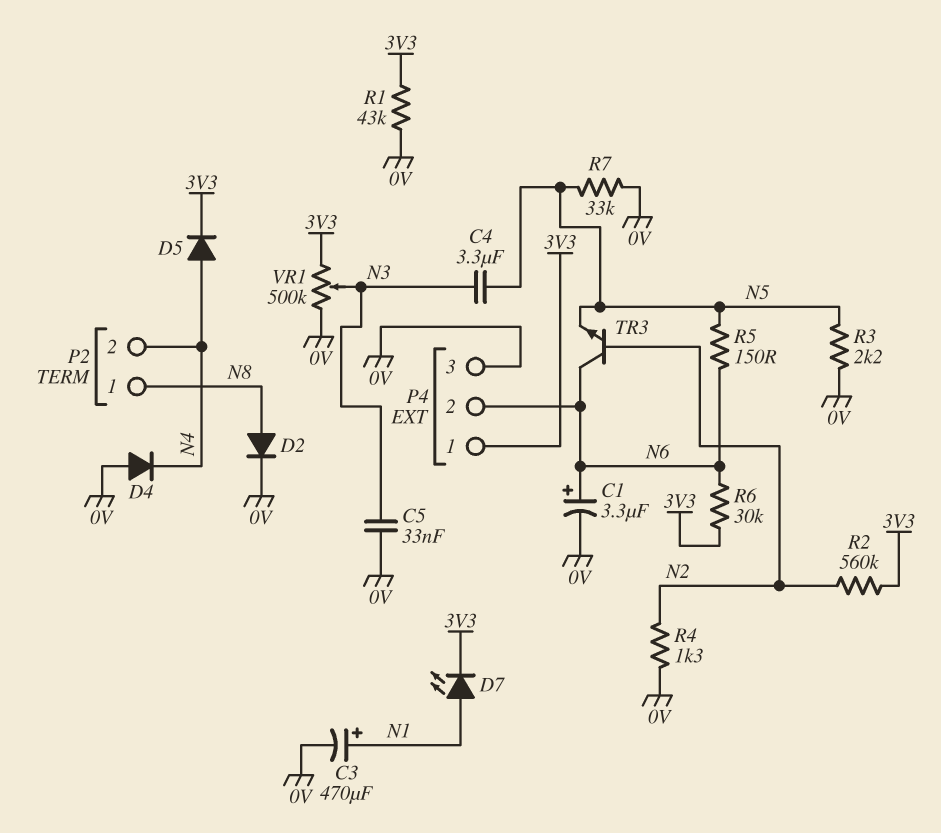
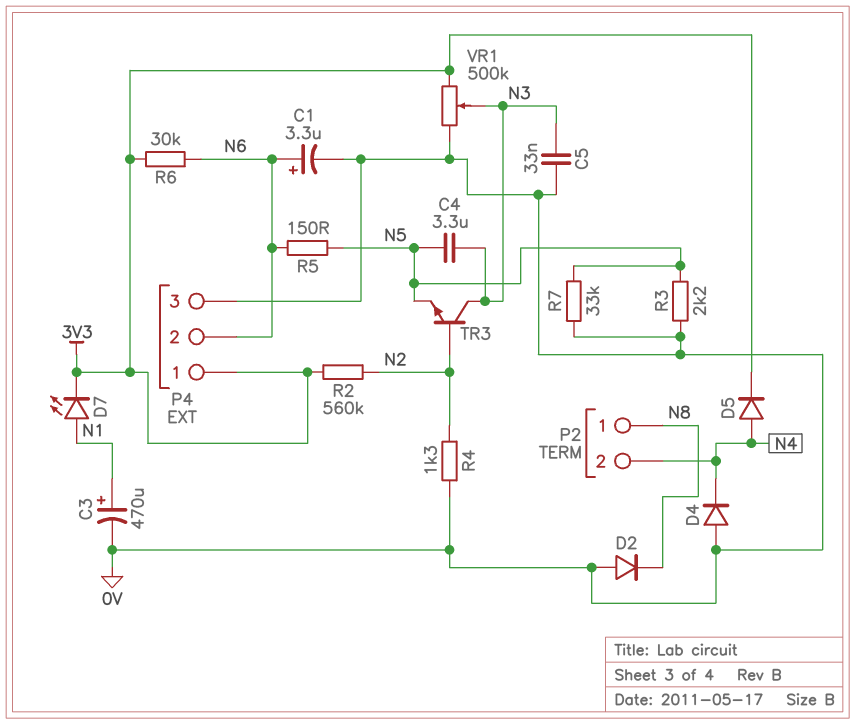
D2: diode (A N8, K 0V) -> diode (A 0V, K N8)
R1: 43k (0V, 3V3) -> none
TR3: NPN (B N2, C N6, E N5) -> NPN (B N2, C N3, E N5)

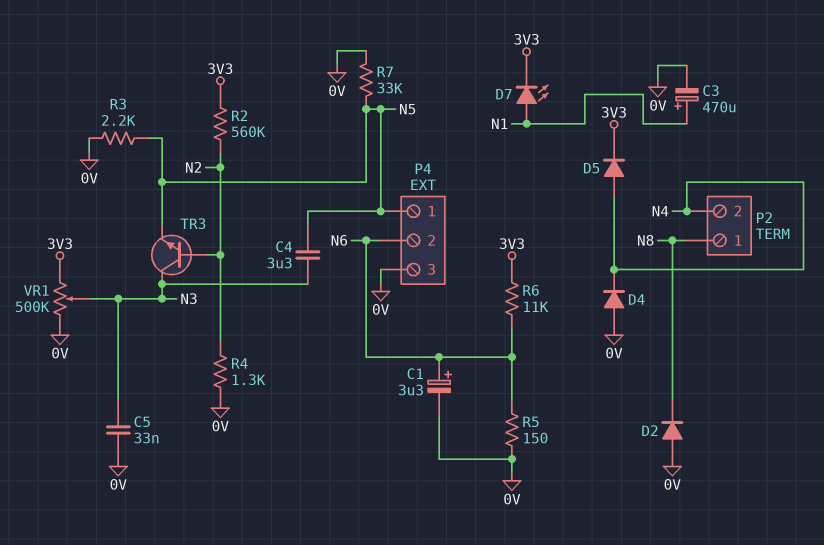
P4 pin 1: 3V3 -> N5
R5: 150 (N5, N6) -> 150 (0V, N6)
R6: 30k (3V3, N6) -> 11k (3V3, N6)

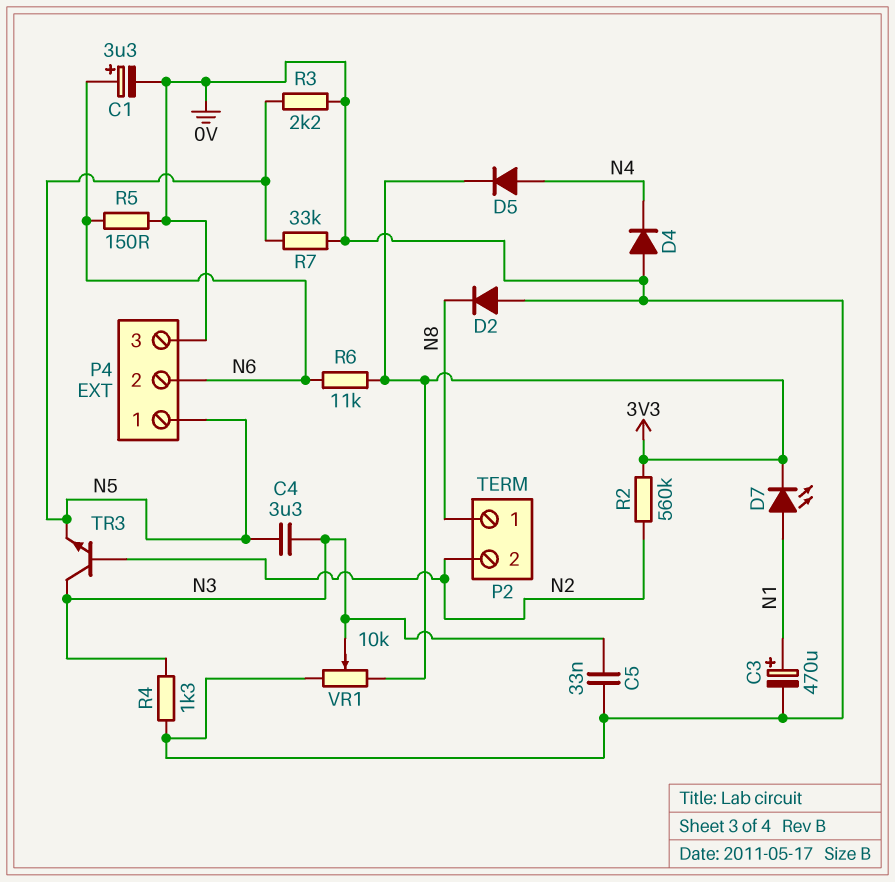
P2 pin 2: N4 -> N2
R4: 1.3k (0V, N2) -> 1.3k (0V, N3)
VR1: 500k (0V, 3V3, wiper N3) -> 10k (0V, 3V3, wiper N3)

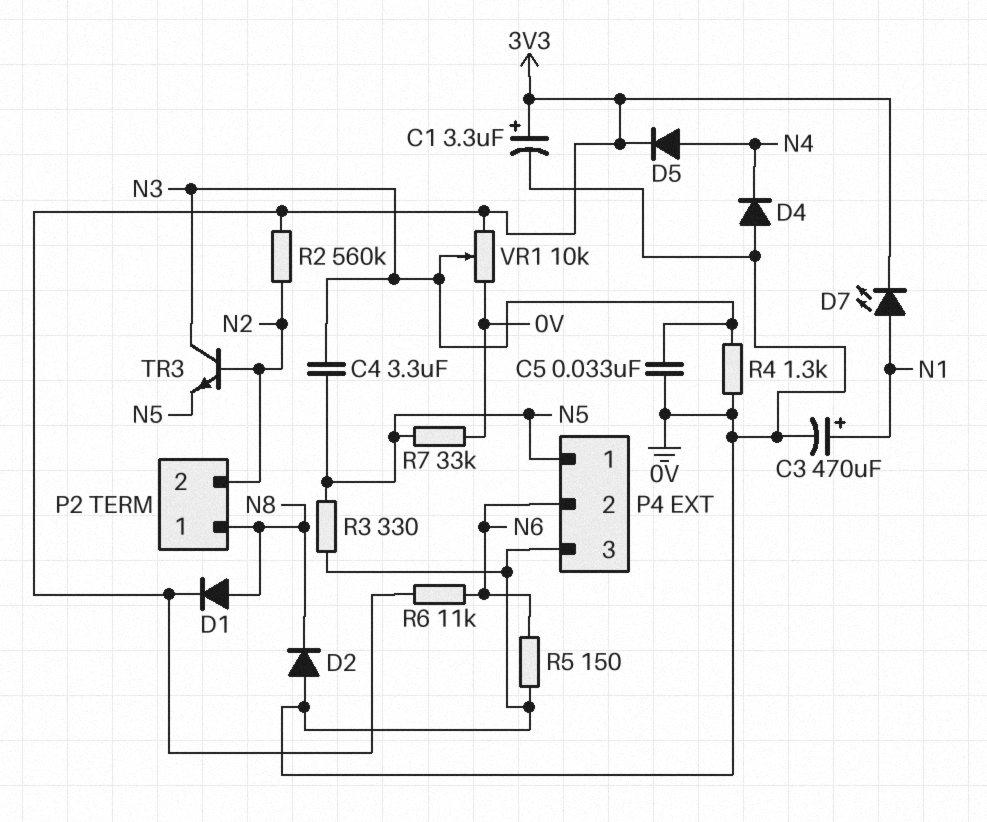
C1: 3.3uF (plus N6, minus 0V) -> 3.3uF (plus 3V3, minus 0V)
D1: none -> diode (A N8, K 3V3)
R3: 2.2k (0V, N5) -> 330 (0V, N5)

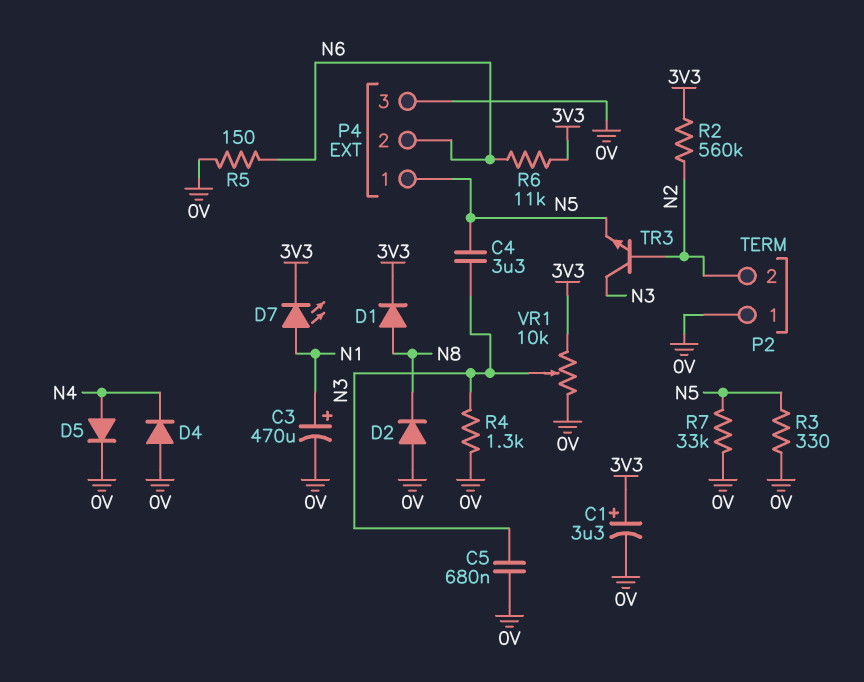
C5: 33nF (0V, N3) -> 680nF (0V, N3)
D5: diode (A N4, K 3V3) -> diode (A N4, K 0V)
P2 pin 1: N8 -> 0V

